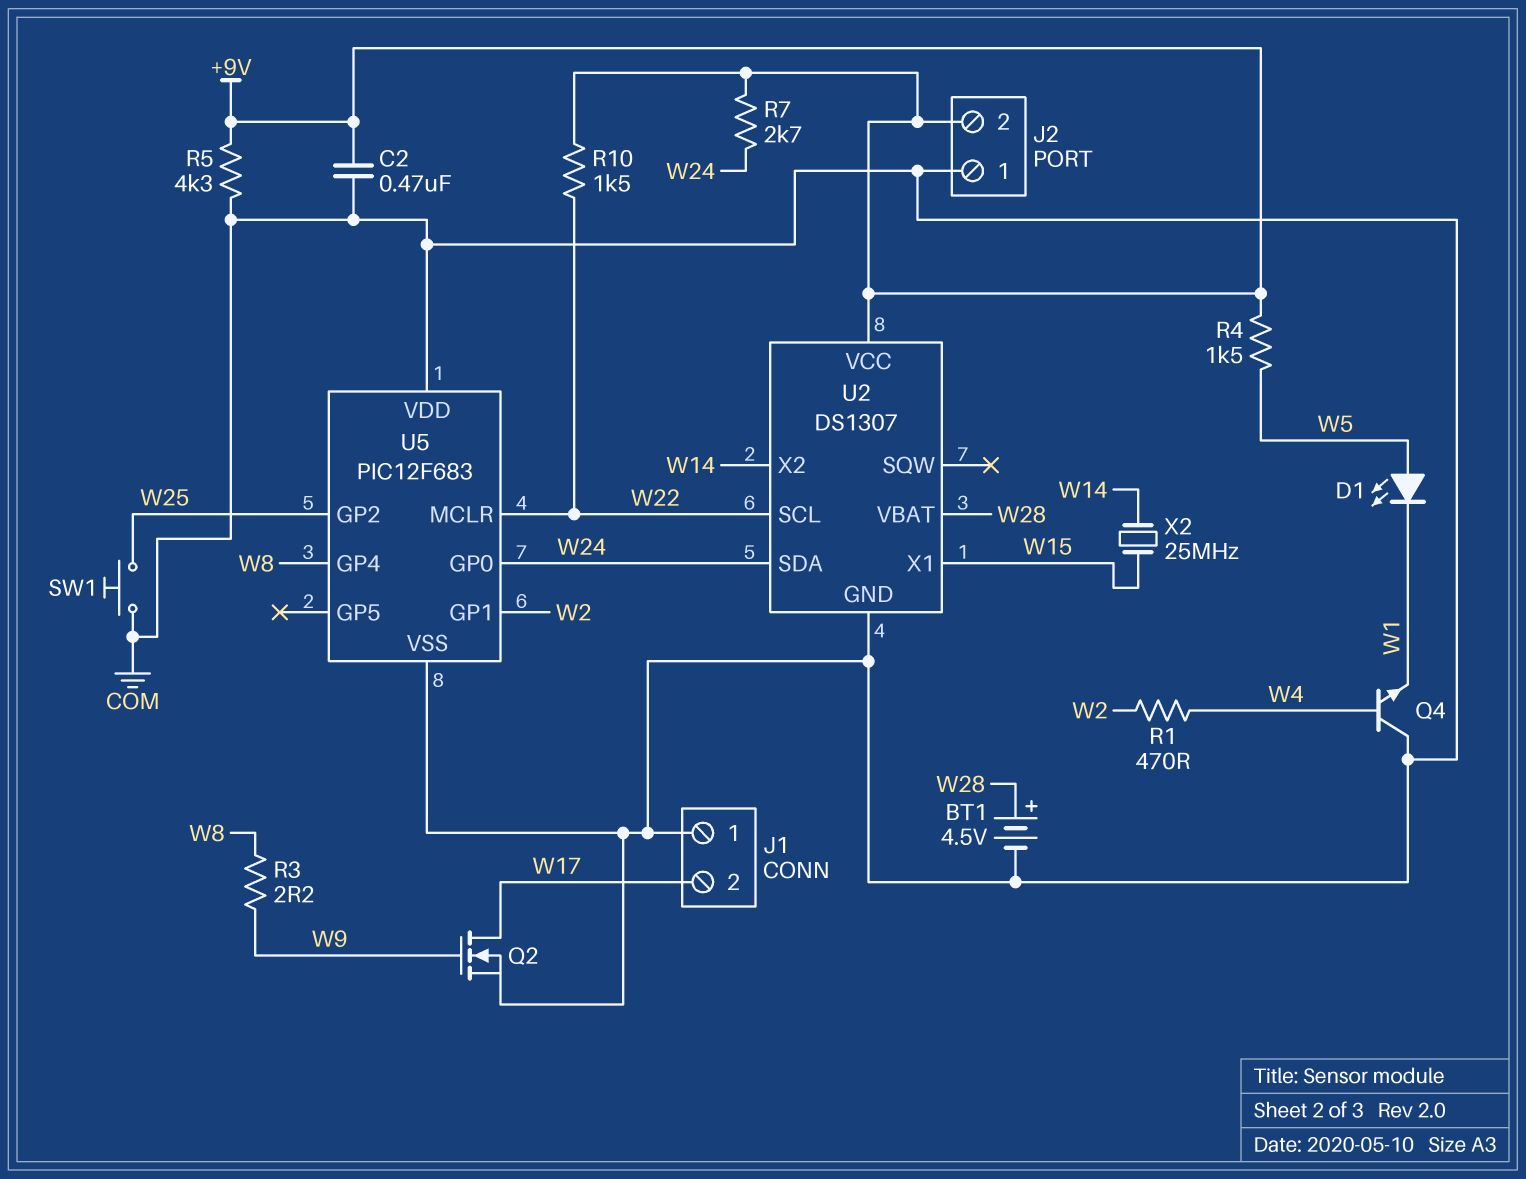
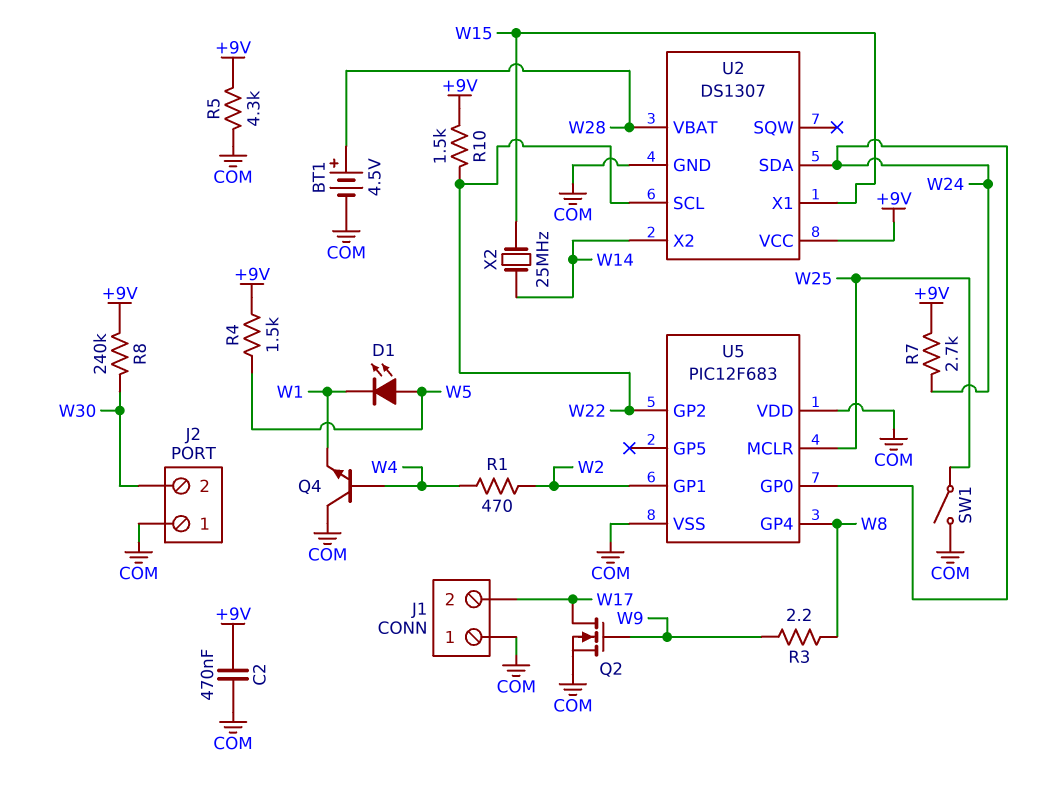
J2 pin 2: +9V -> W30
R8: none -> 240k (+9V, W30)
SW1: button (COM, W25) -> switch (COM, W25)
U5 pin GP2: W25 -> W22
U5 pin MCLR: W22 -> W25

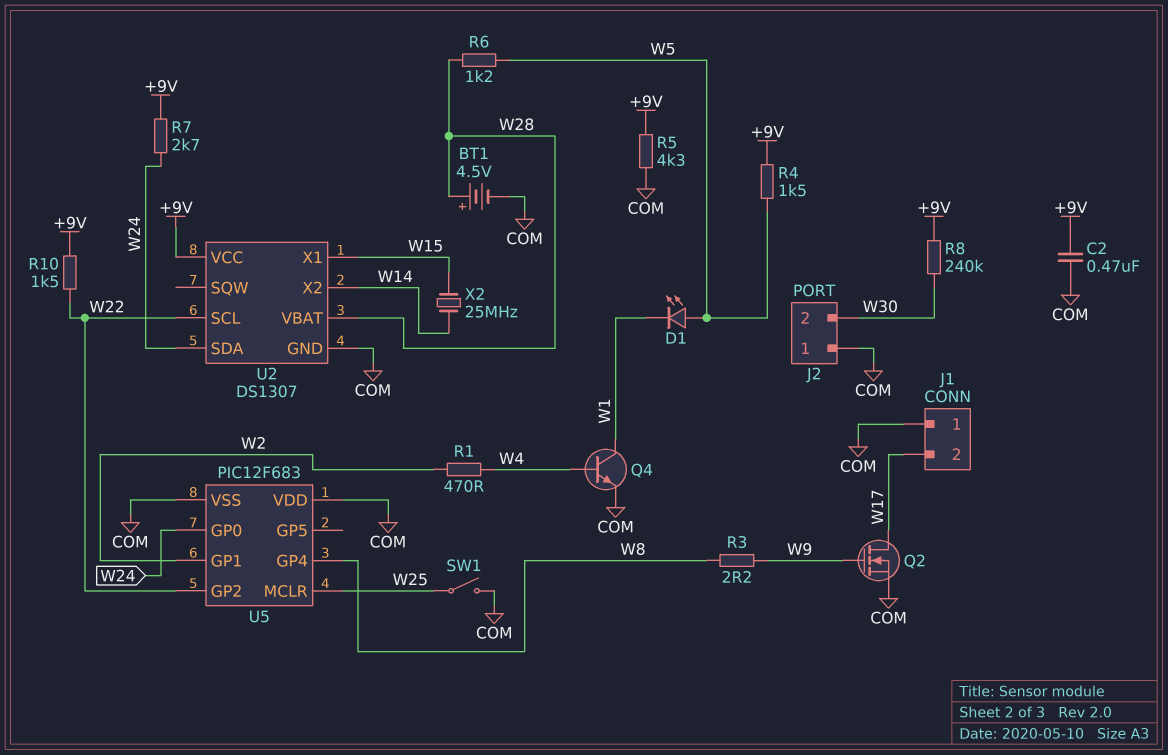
Q4: NPN (B W4, C COM, E W1) -> NPN (B W4, C W1, E COM)
R6: none -> 1.2k (W5, W28)

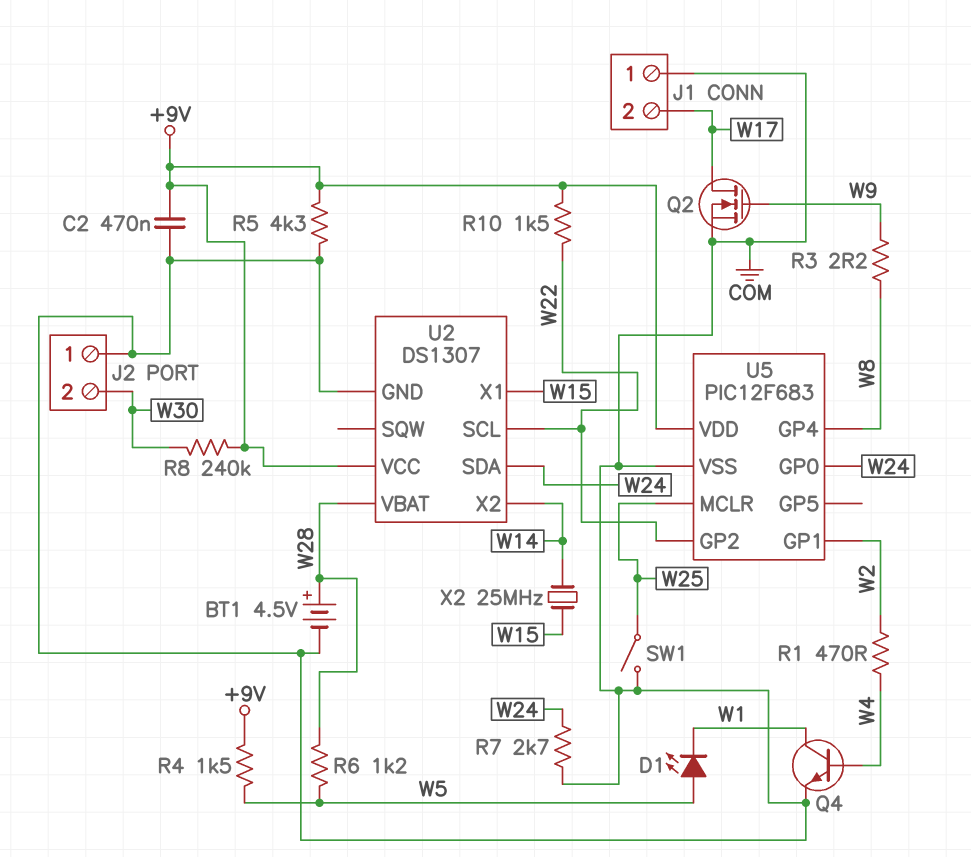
R7: 2.7k (+9V, W24) -> 2.7k (COM, W24)
U5 pin VDD: COM -> +9V

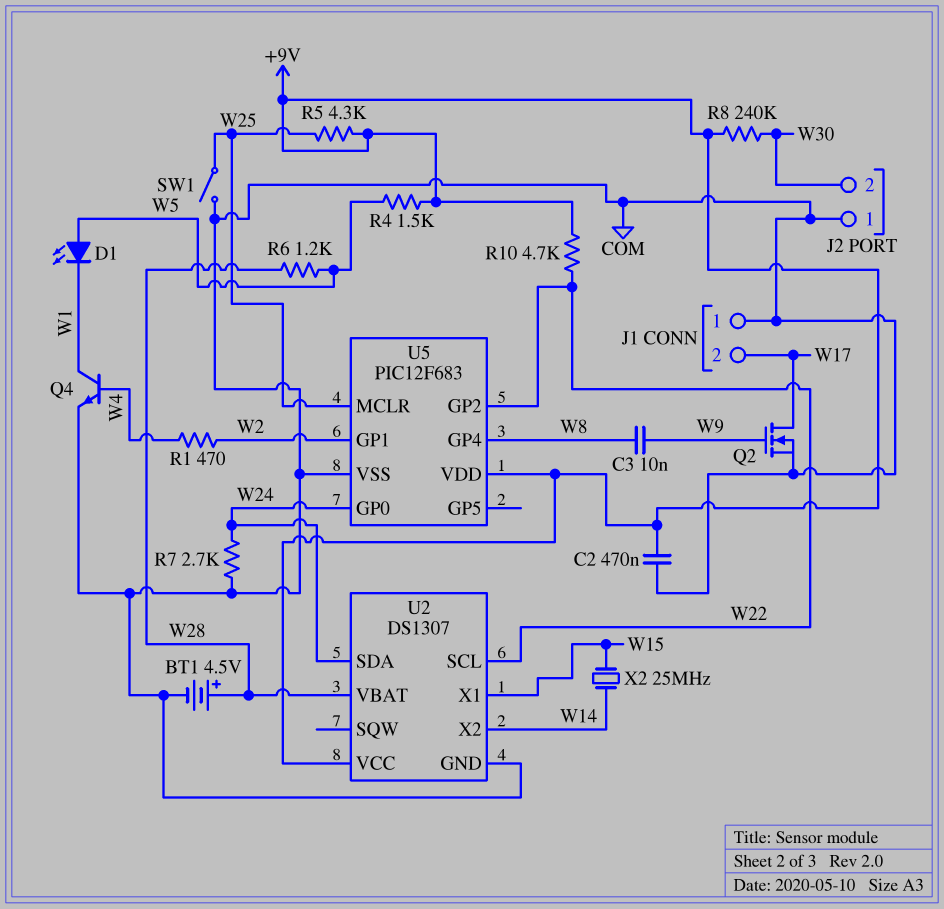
C3: none -> 10nF (W8, W9)
R3: 2.2 (W8, W9) -> none
R5: 4.3k (+9V, COM) -> 4.3k (+9V, W25)
R10: 1.5k (+9V, W22) -> 4.7k (+9V, W22)

